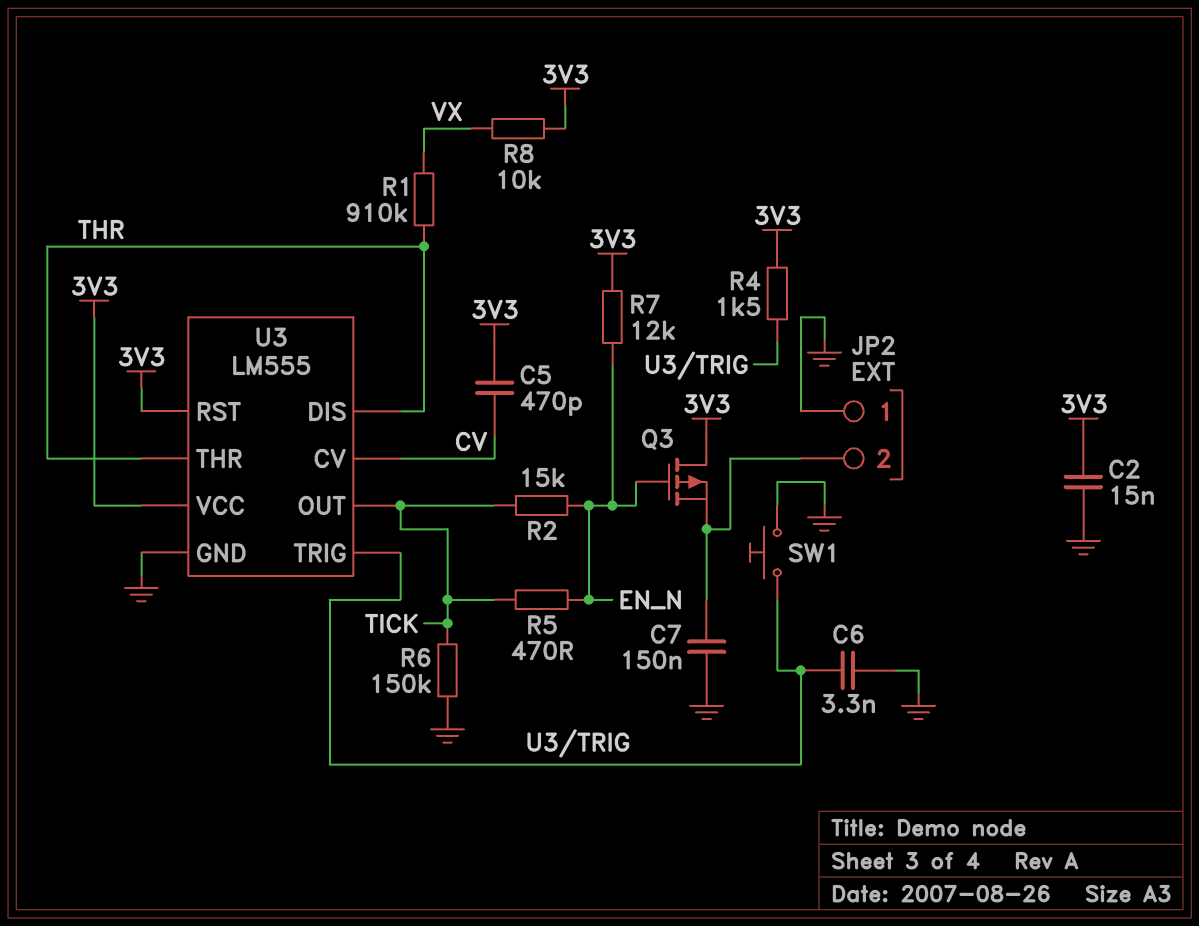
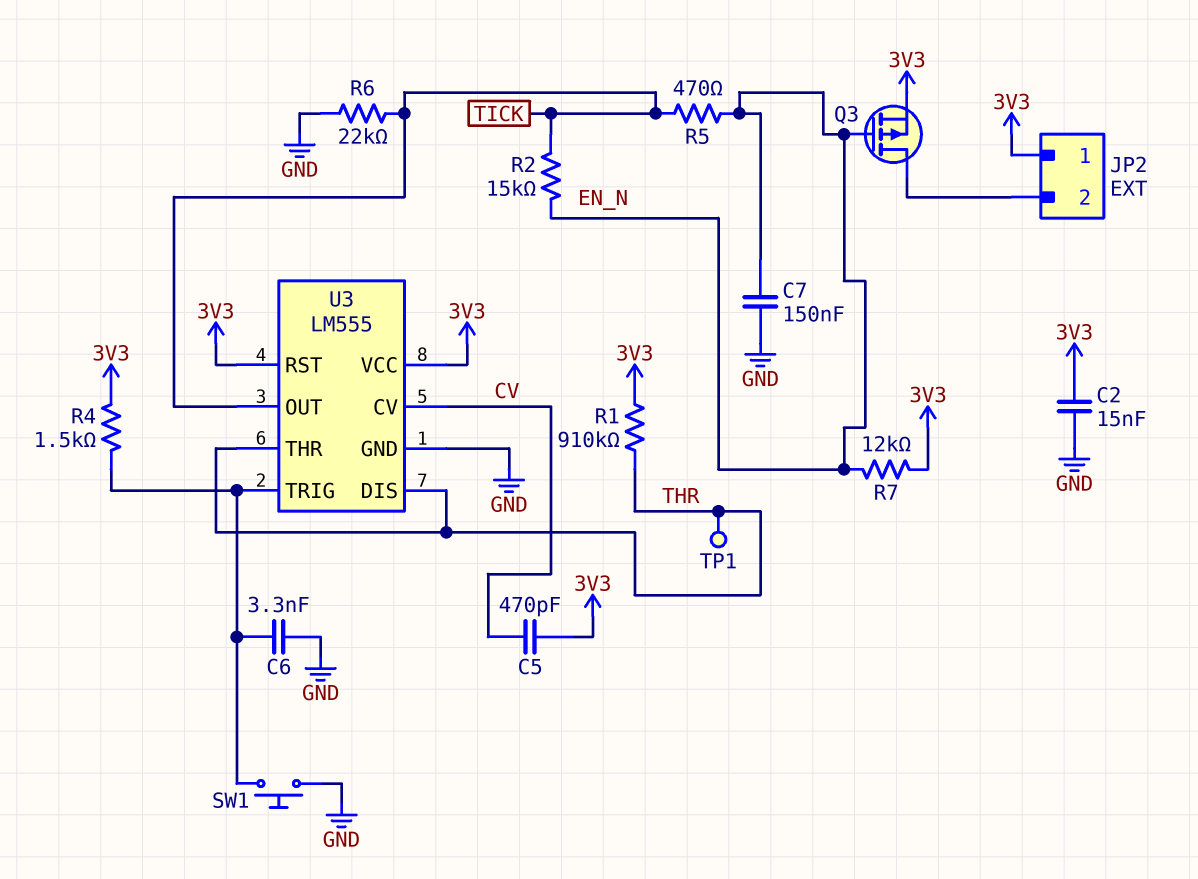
C7: 150nF (GND, JP2/2) -> 150nF (EN_N, GND)
JP2 pin 1: GND -> 3V3
Q3: PMOS (G EN_N, D 3V3, S JP2/2) -> PMOS (G EN_N, D JP2/2, S 3V3)
R1: 910k (THR, VX) -> 910k (3V3, THR)
R6: 150k (GND, TICK) -> 22k (GND, TICK)
R8: 10k (3V3, VX) -> none
TP1: none -> test point (THR)

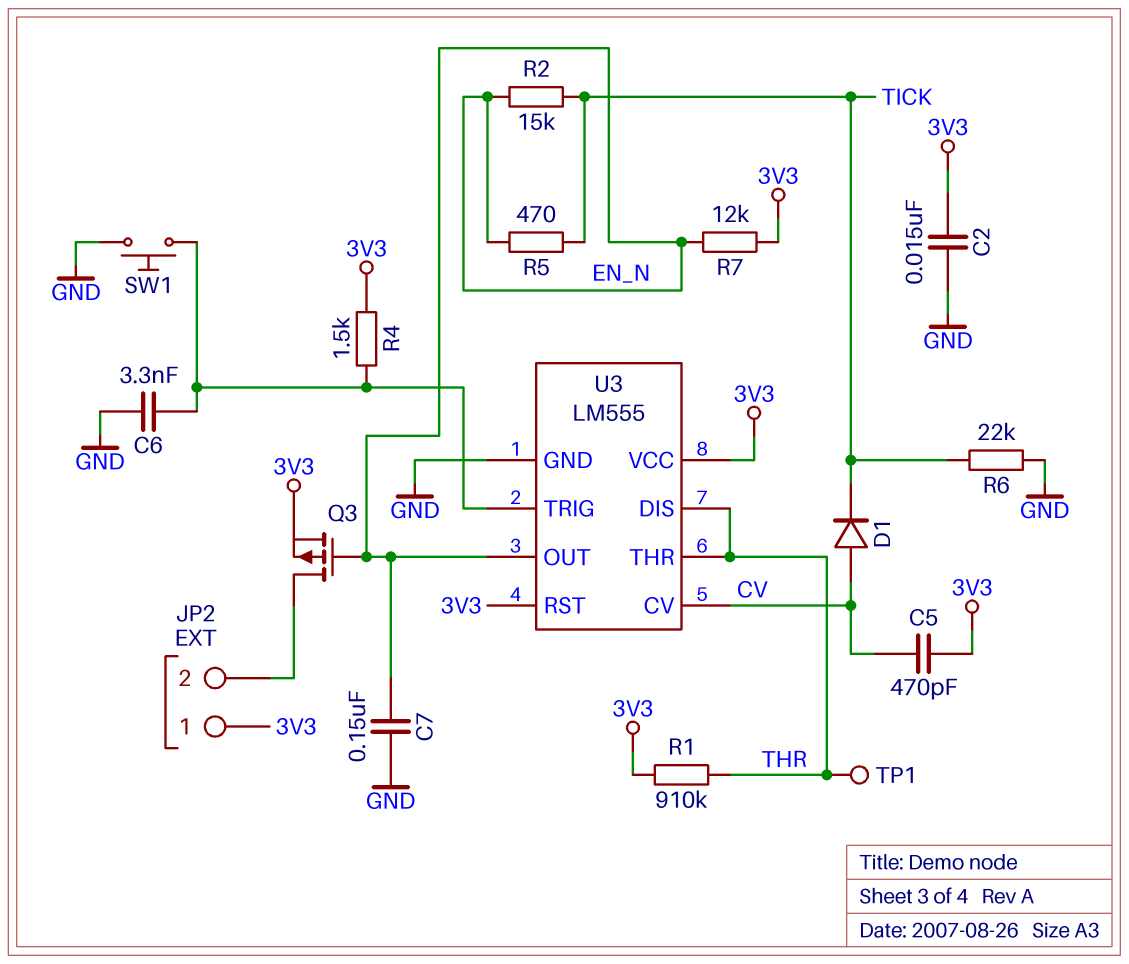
D1: none -> diode (A CV, K TICK)
U3 pin OUT: TICK -> EN_N

